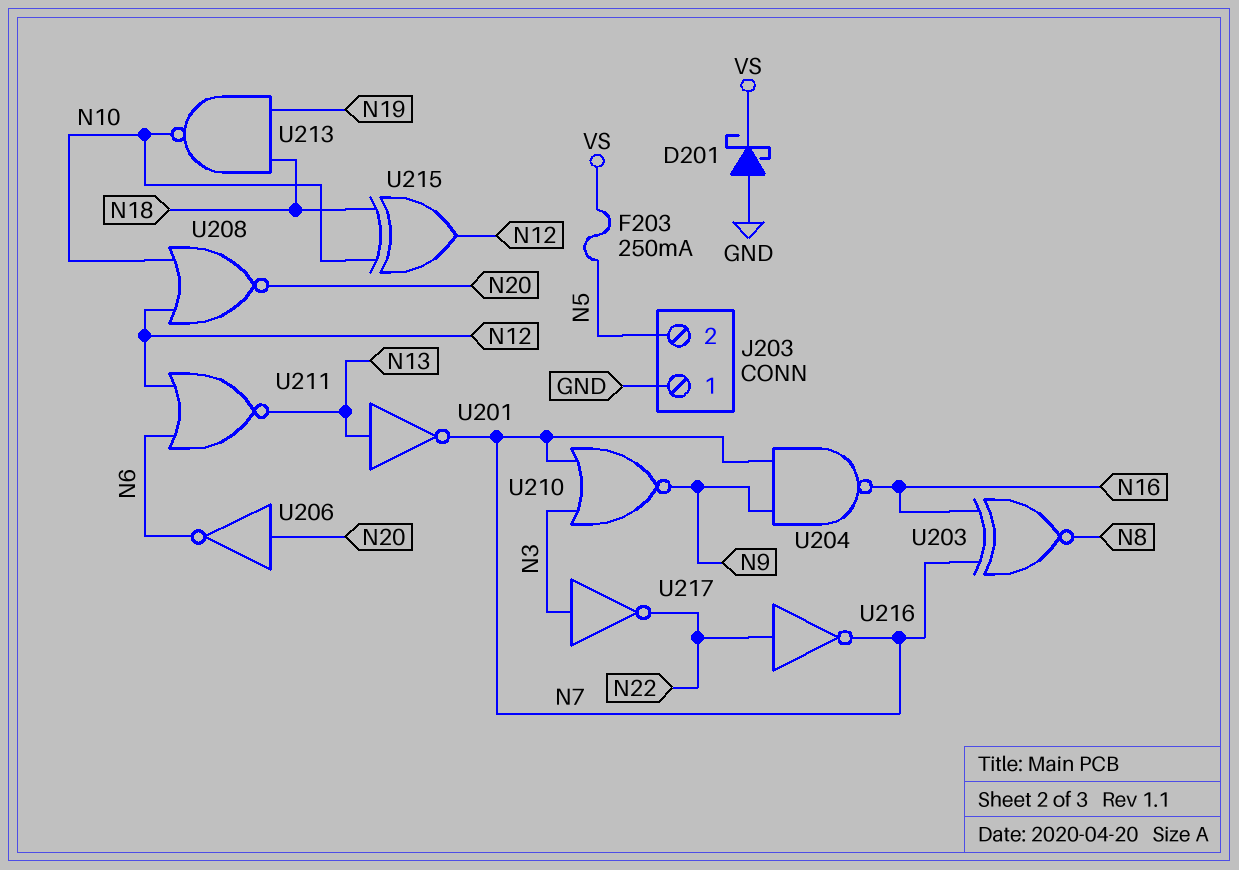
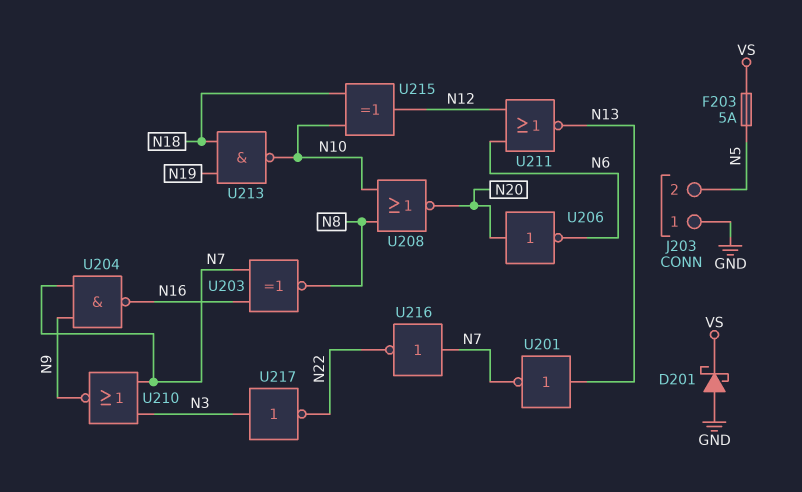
F203: 250mA (N5, VS) -> 5A (N5, VS)
U208: NOR (in N10, in N12, out N20) -> NOR (in N8, in N10, out N20)
U216: NOT (in N22, out N7) -> NOT (in N7, out N22)

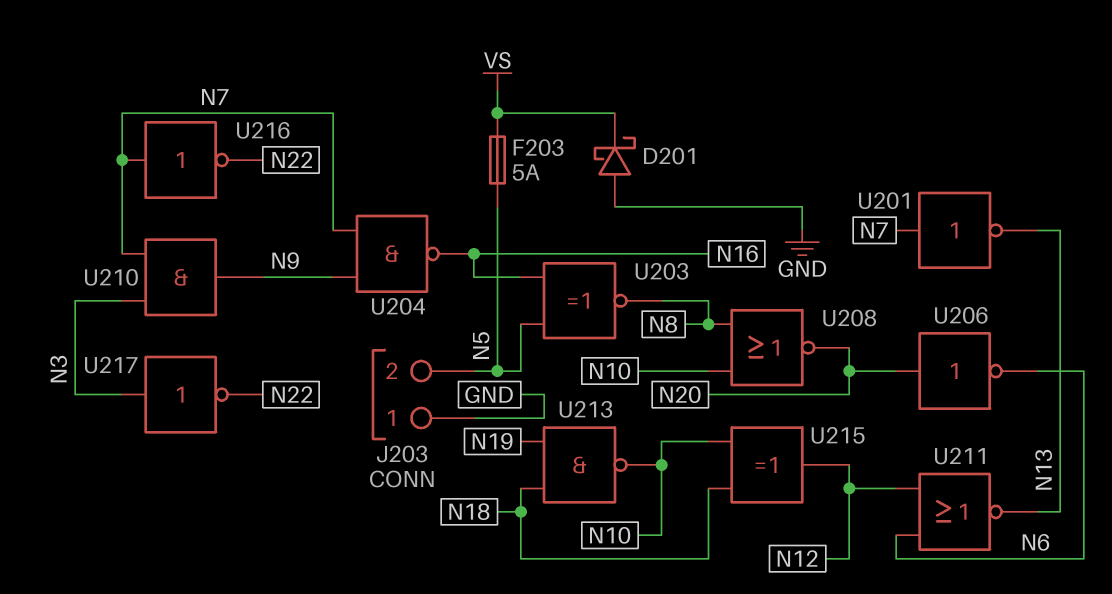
U201: NOT (in N13, out N7) -> NOT (in N7, out N13)
U203: XNOR (in N7, in N16, out N8) -> XNOR (in N5, in N16, out N8)
U210: NOR (in N3, in N7, out N9) -> AND (in N3, in N7, out N9)

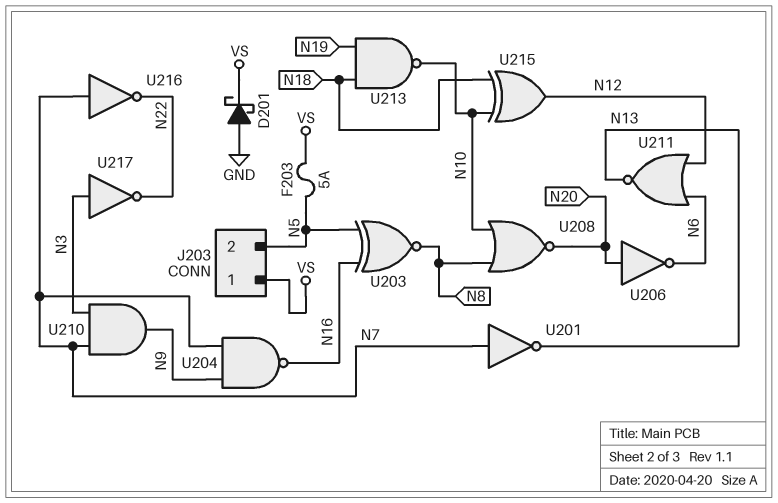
J203 pin 1: GND -> VS

